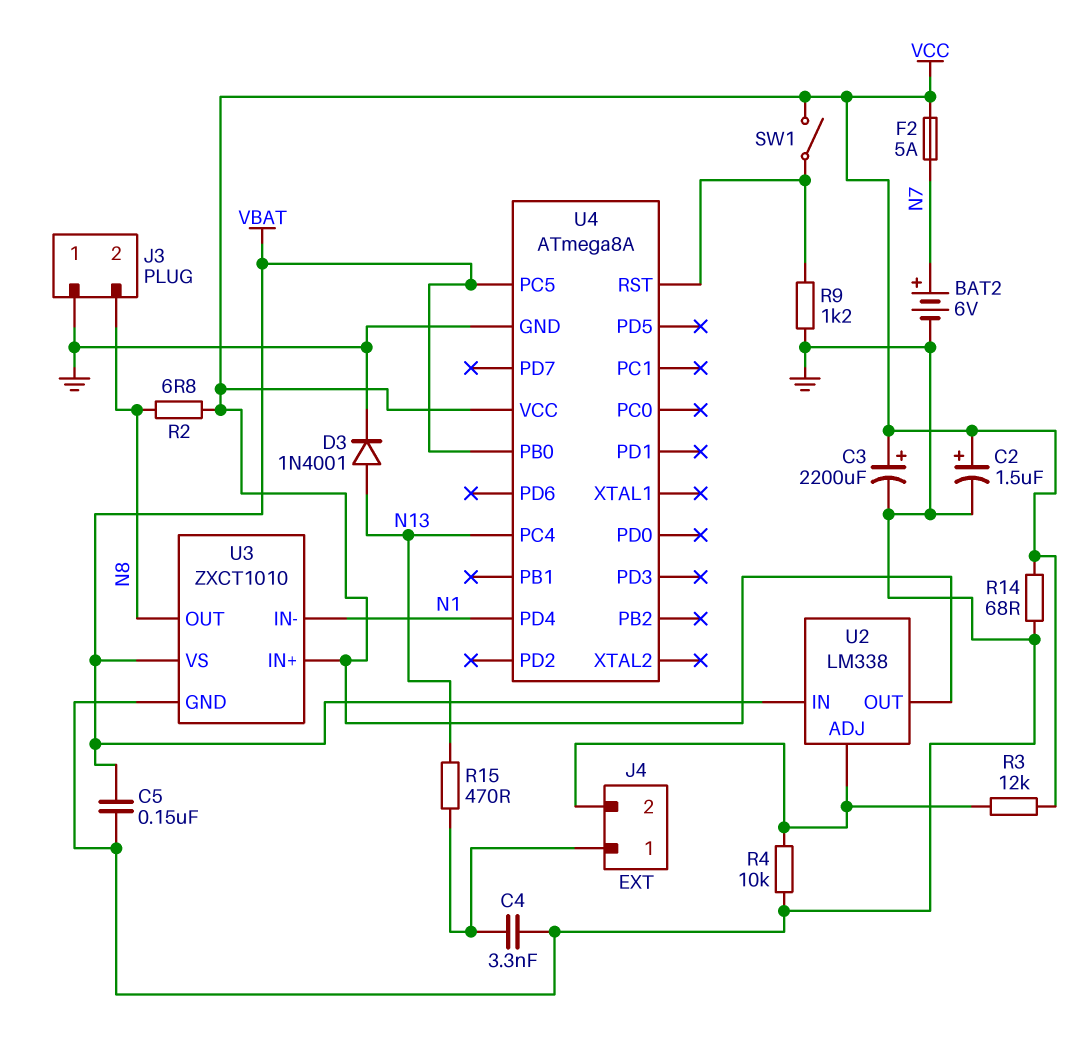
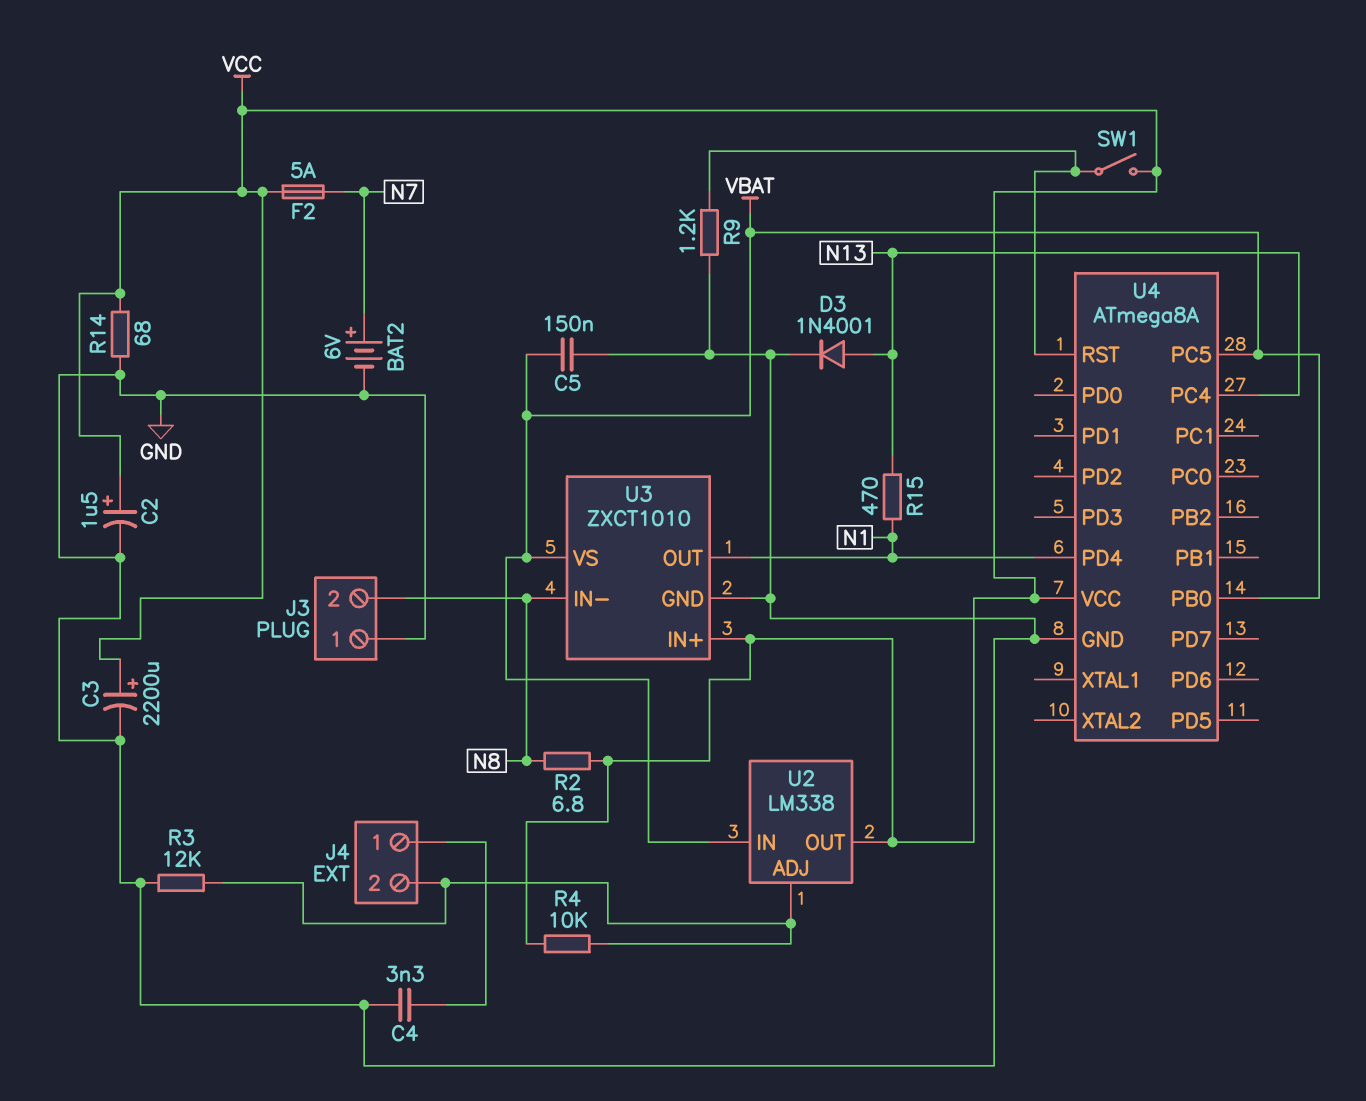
R3: 12k (J4/2, VCC) -> 12k (GND, J4/2)
R4: 10k (GND, J4/2) -> 10k (J4/2, VCC)
R15: 470 (J4/1, N13) -> 470 (N1, N13)
U3 pin IN-: N1 -> N8
U3 pin OUT: N8 -> N1

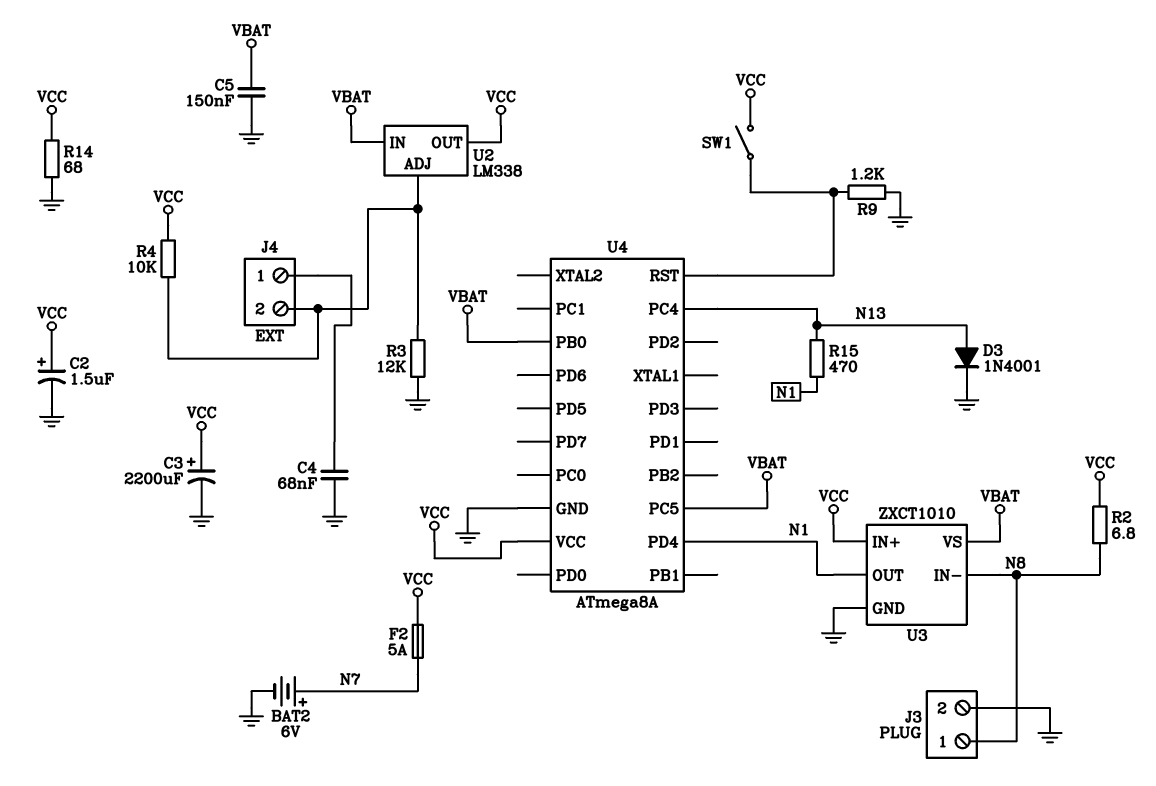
C4: 3.3nF (GND, J4/1) -> 68nF (GND, J4/1)
J3 pin 1: GND -> N8
J3 pin 2: N8 -> GND

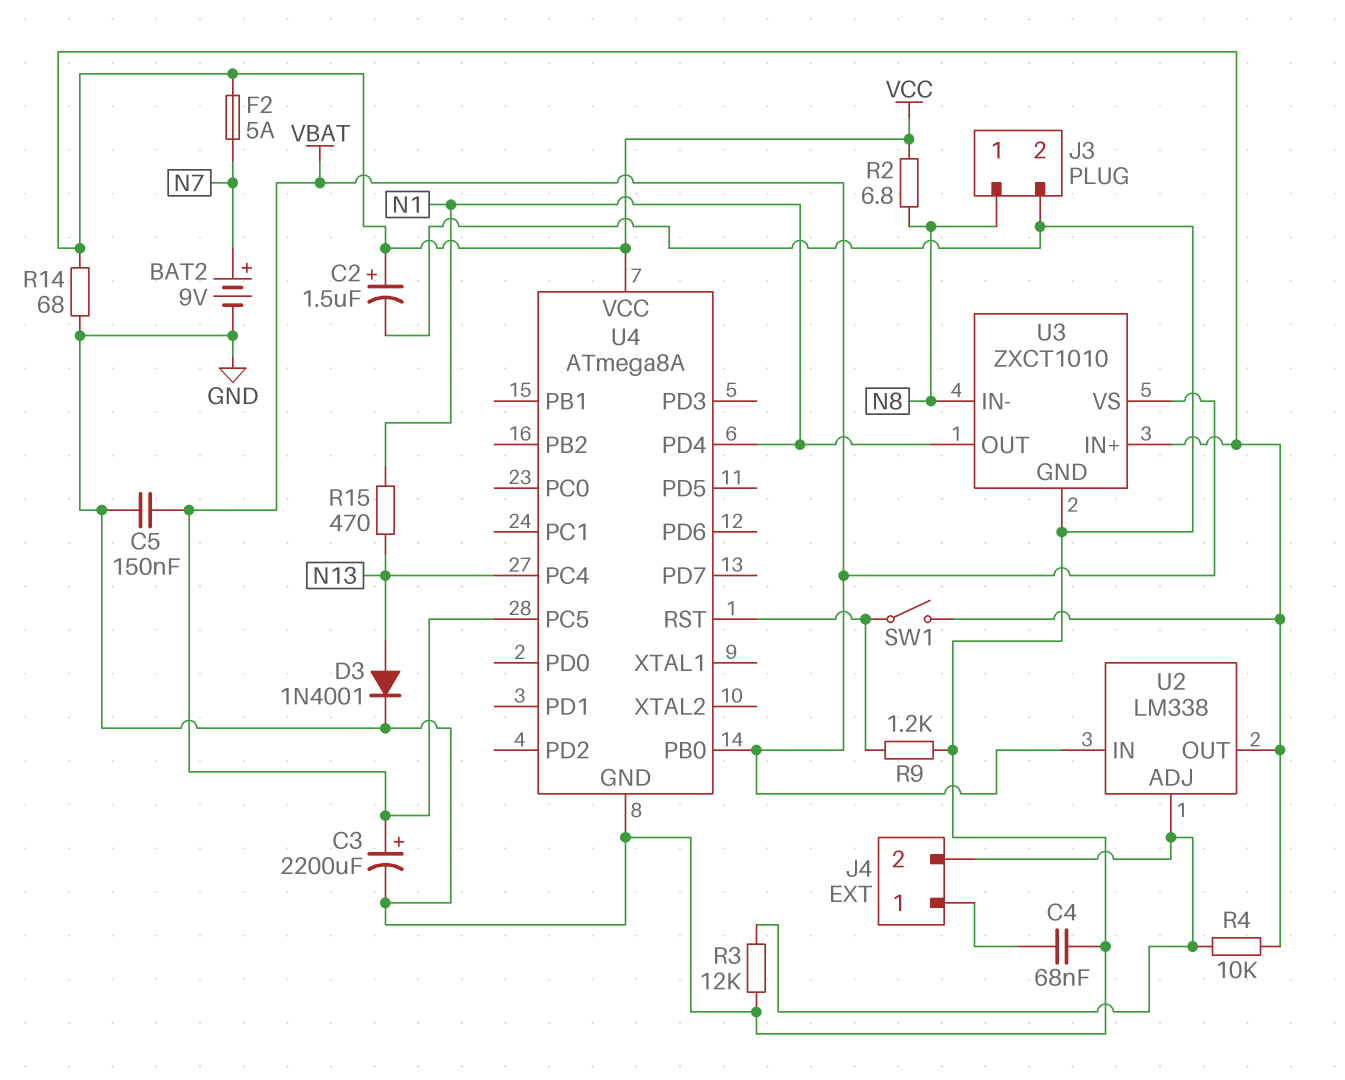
BAT2: 6V (plus N7, minus GND) -> 9V (plus N7, minus GND)
C3: 2200uF (plus VCC, minus GND) -> 2200uF (plus VBAT, minus GND)

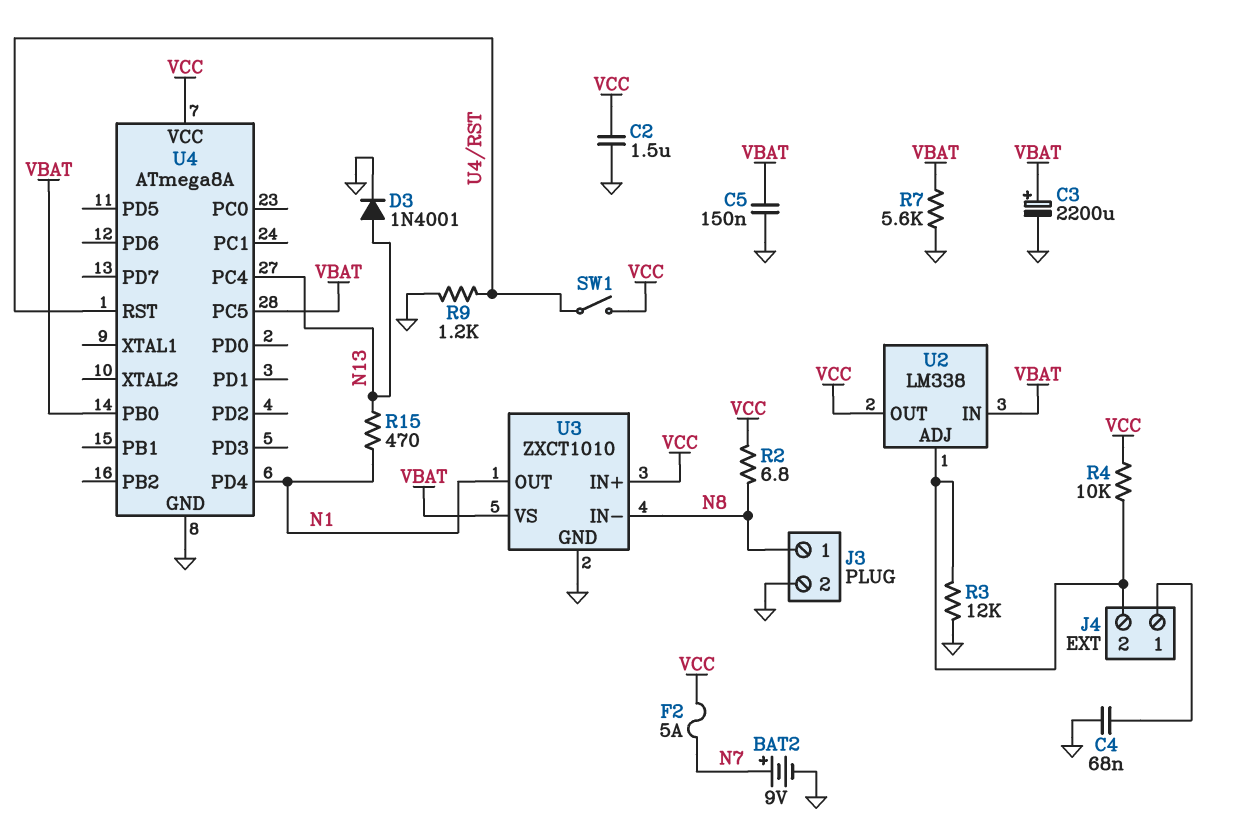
C2: 1.5uF (plus VCC, minus GND) -> 1.5uF (GND, VCC)
R7: none -> 5.6k (GND, VBAT)
R14: 68 (GND, VCC) -> none

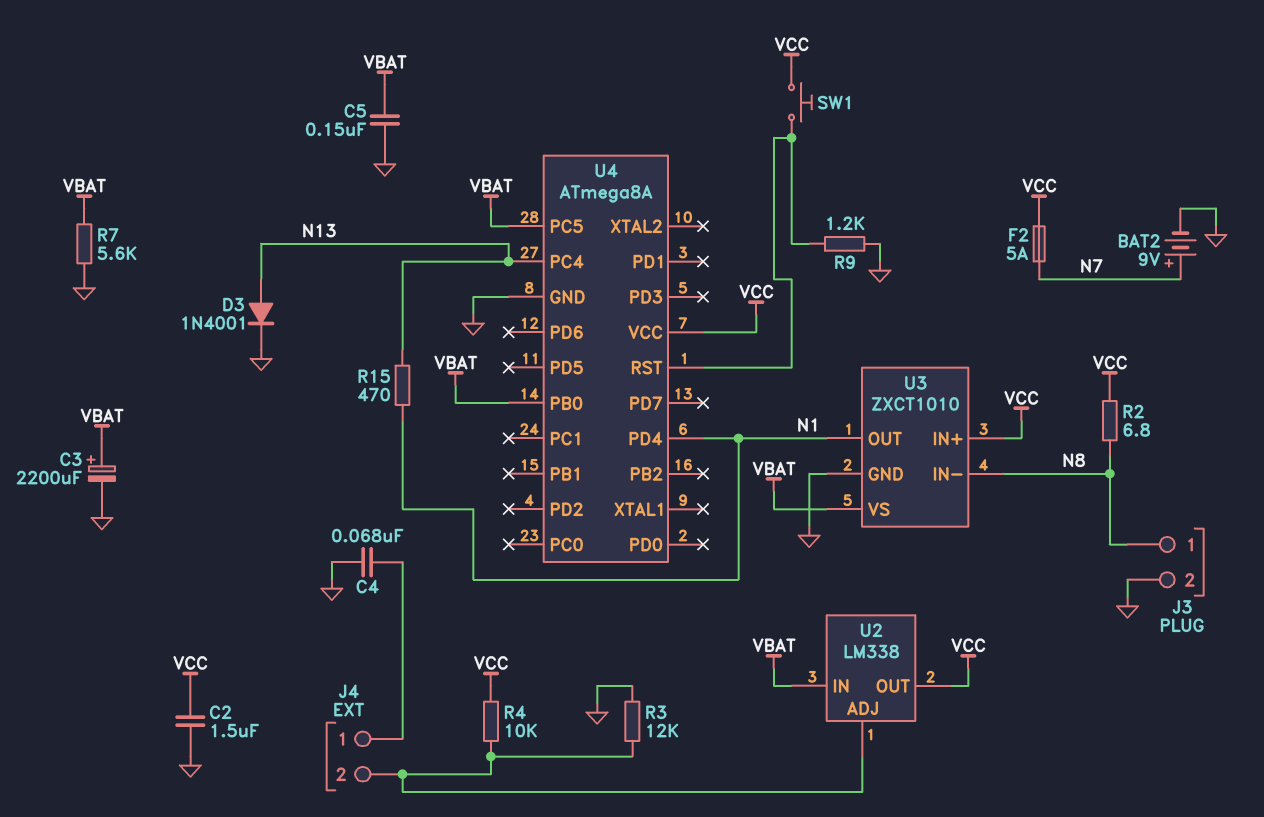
SW1: switch (U4/RST, VCC) -> button (U4/RST, VCC)

